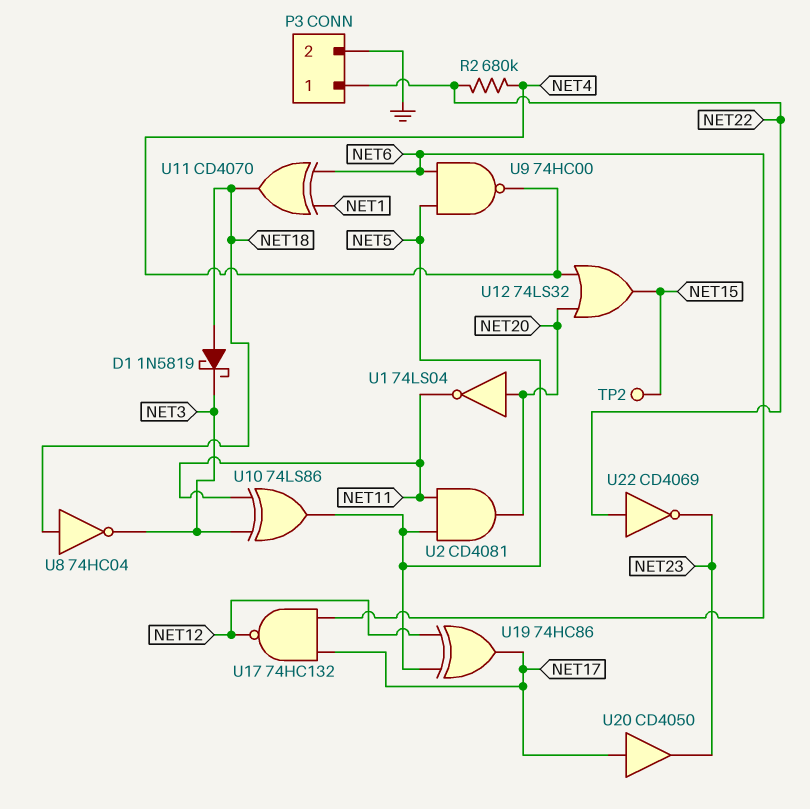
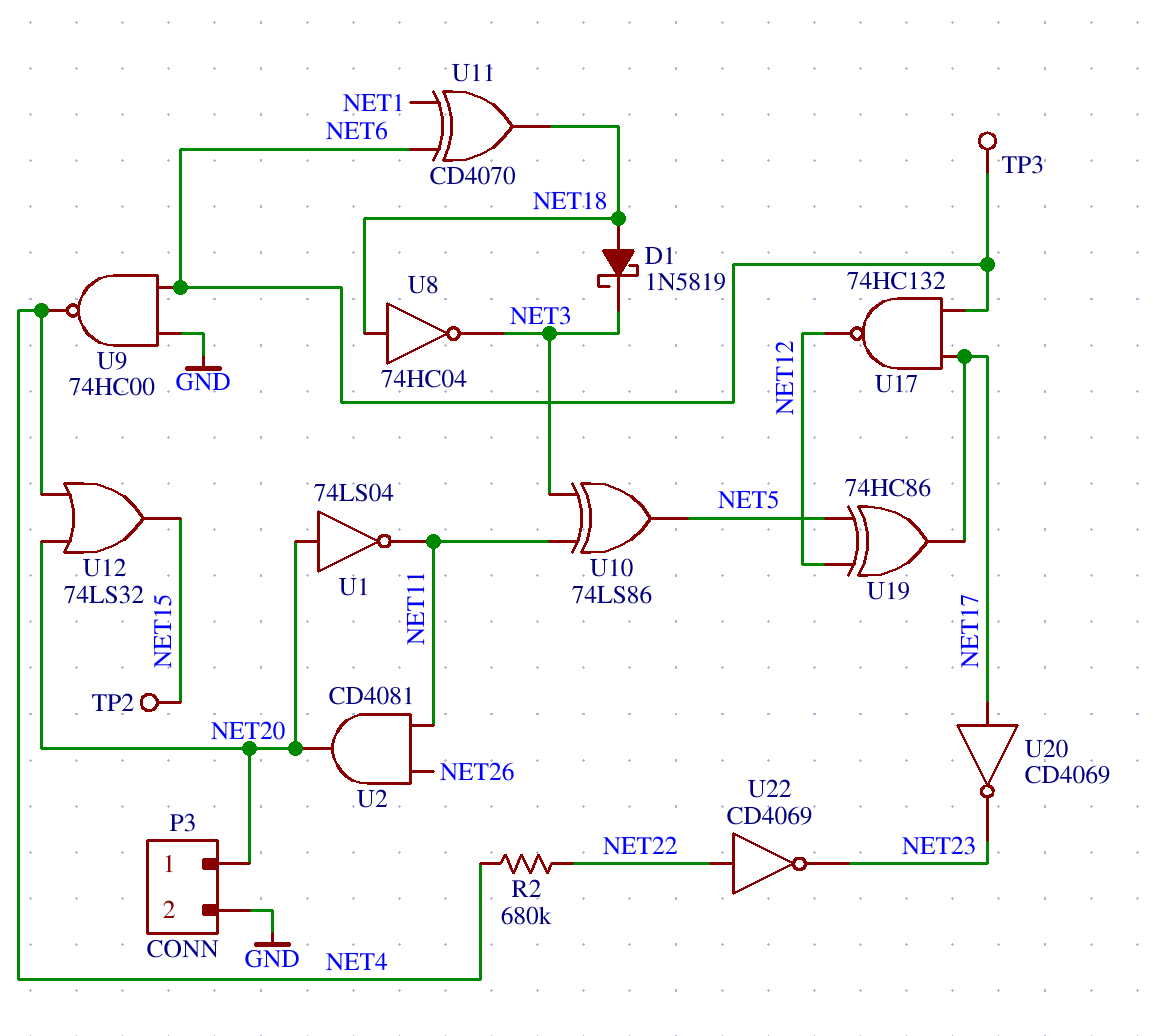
P3 pin 1: NET22 -> NET20
TP3: none -> test point (NET6)
U2: AND CD4081 (in NET5, in NET11, out NET20) -> AND CD4081 (in NET11, in NET26, out NET20)
U9: NAND 74HC00 (in NET5, in NET6, out NET4) -> NAND 74HC00 (in GND, in NET6, out NET4)
U20: buffer CD4050 (in NET17, out NET23) -> NOT CD4069 (in NET17, out NET23)

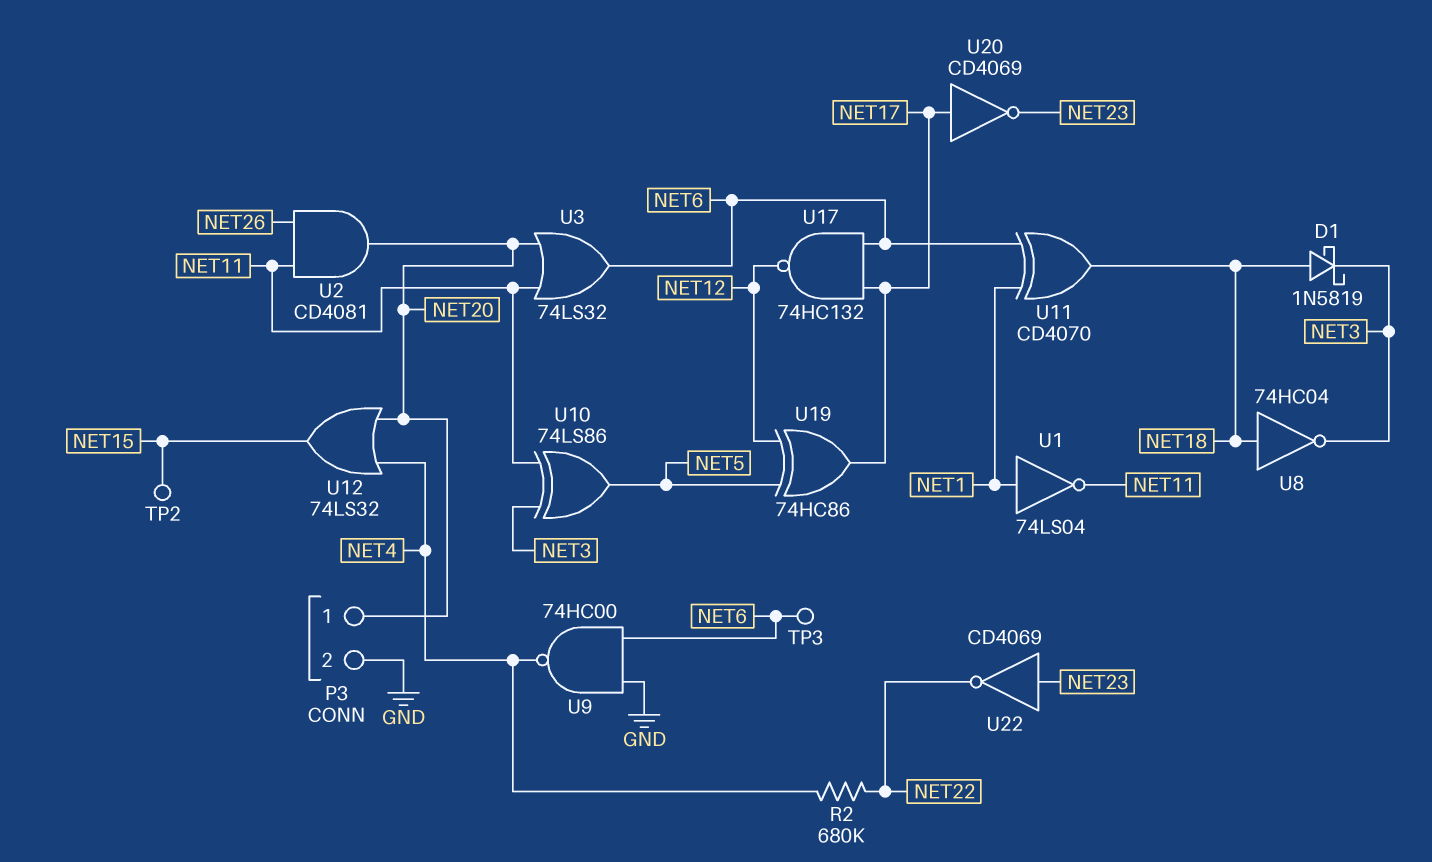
U1: NOT 74LS04 (in NET20, out NET11) -> NOT 74LS04 (in NET1, out NET11)
U3: none -> OR 74LS32 (in NET11, in NET20, out NET6)
U22: NOT CD4069 (in NET22, out NET23) -> NOT CD4069 (in NET23, out NET22)

